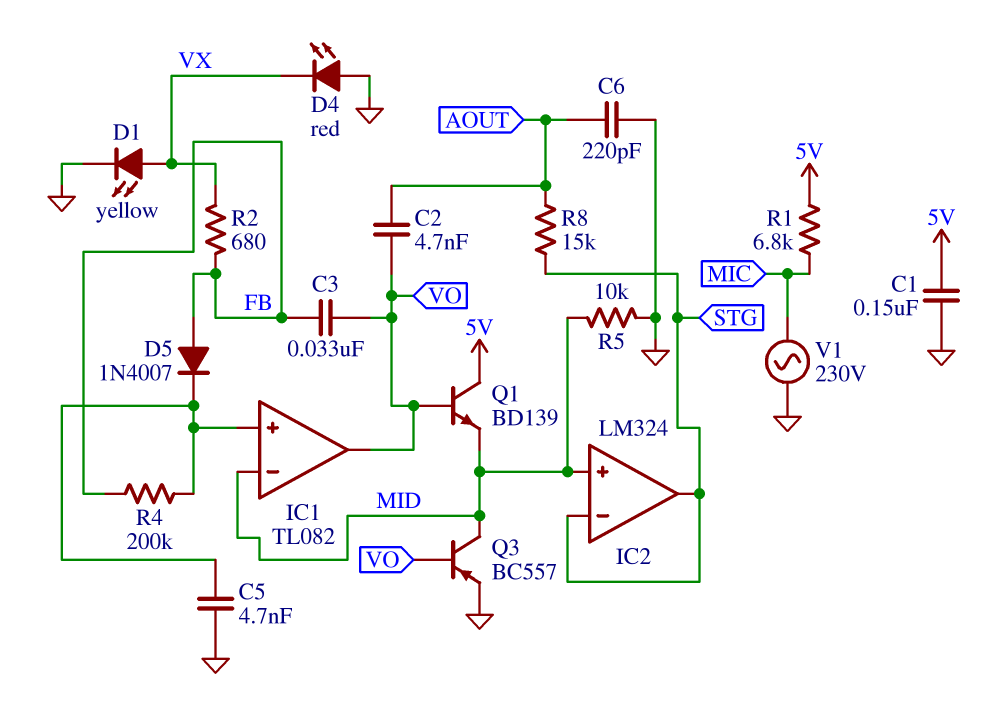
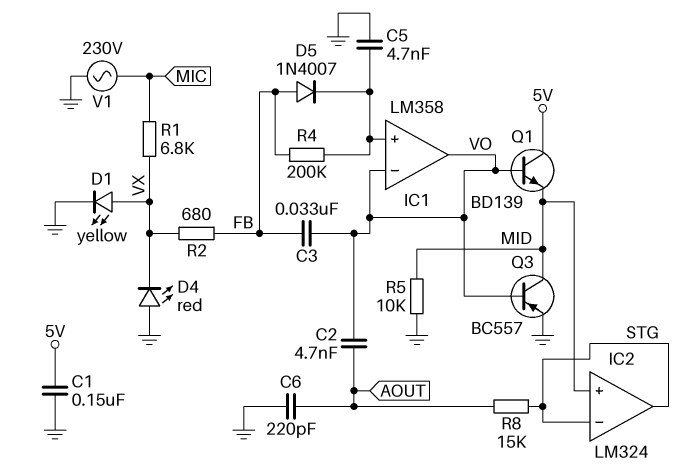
IC1: TL082 -> LM358
IC1 pin in-: MID -> VO
R1: 6.8k (5V, MIC) -> 6.8k (MIC, VX)

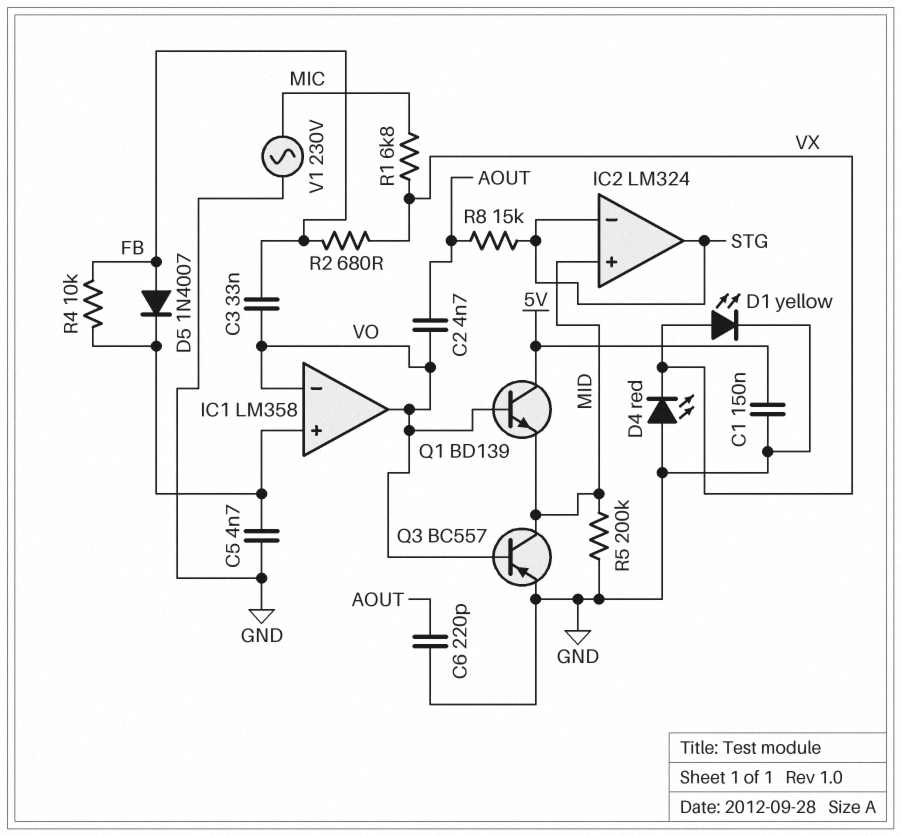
R4: 200k (FB, IC1/in+) -> 10k (FB, IC1/in+)
R5: 10k (GND, MID) -> 200k (GND, MID)

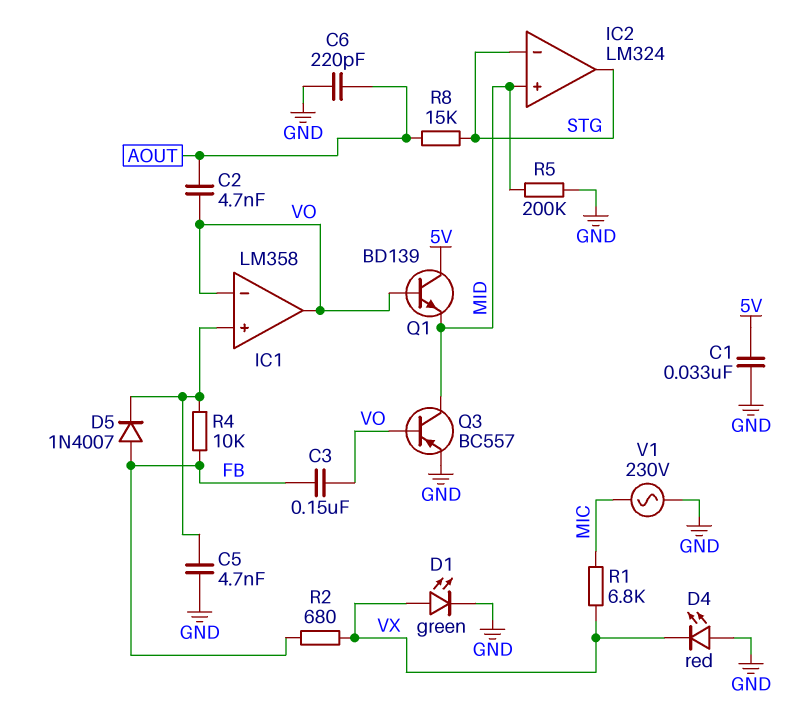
C1: 150nF (5V, GND) -> 33nF (5V, GND)
C3: 33nF (FB, VO) -> 150nF (FB, VO)
D1: LED yellow (A VX, K GND) -> LED green (A VX, K GND)

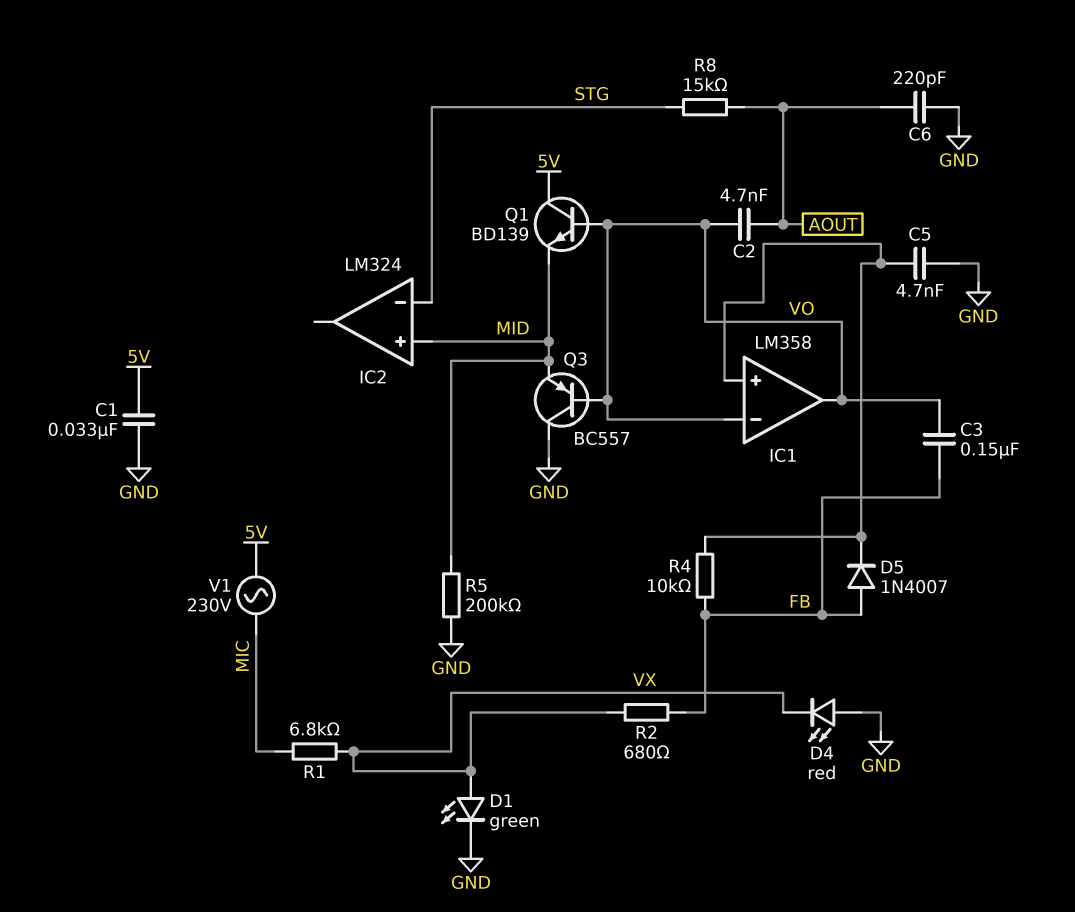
IC2 pin out: STG -> none
Q3: PNP BC557 (B VO, C MID, E GND) -> PNP BC557 (B VO, C GND, E MID)
V1: AC 230V (GND, MIC) -> AC 230V (5V, MIC)

